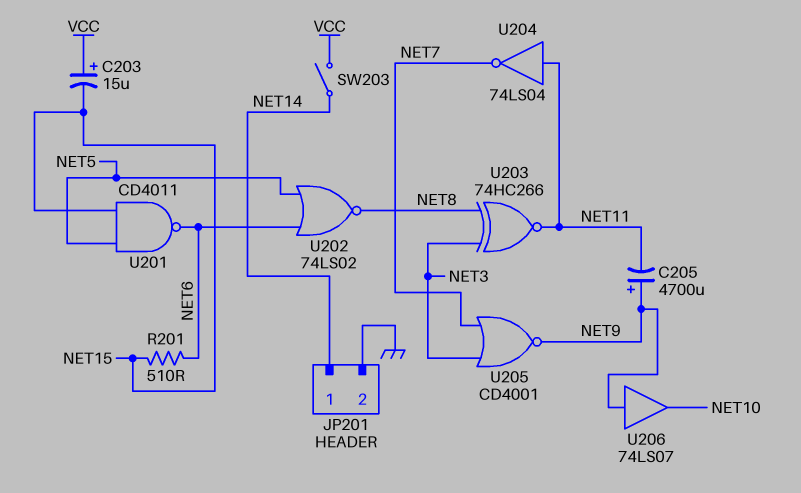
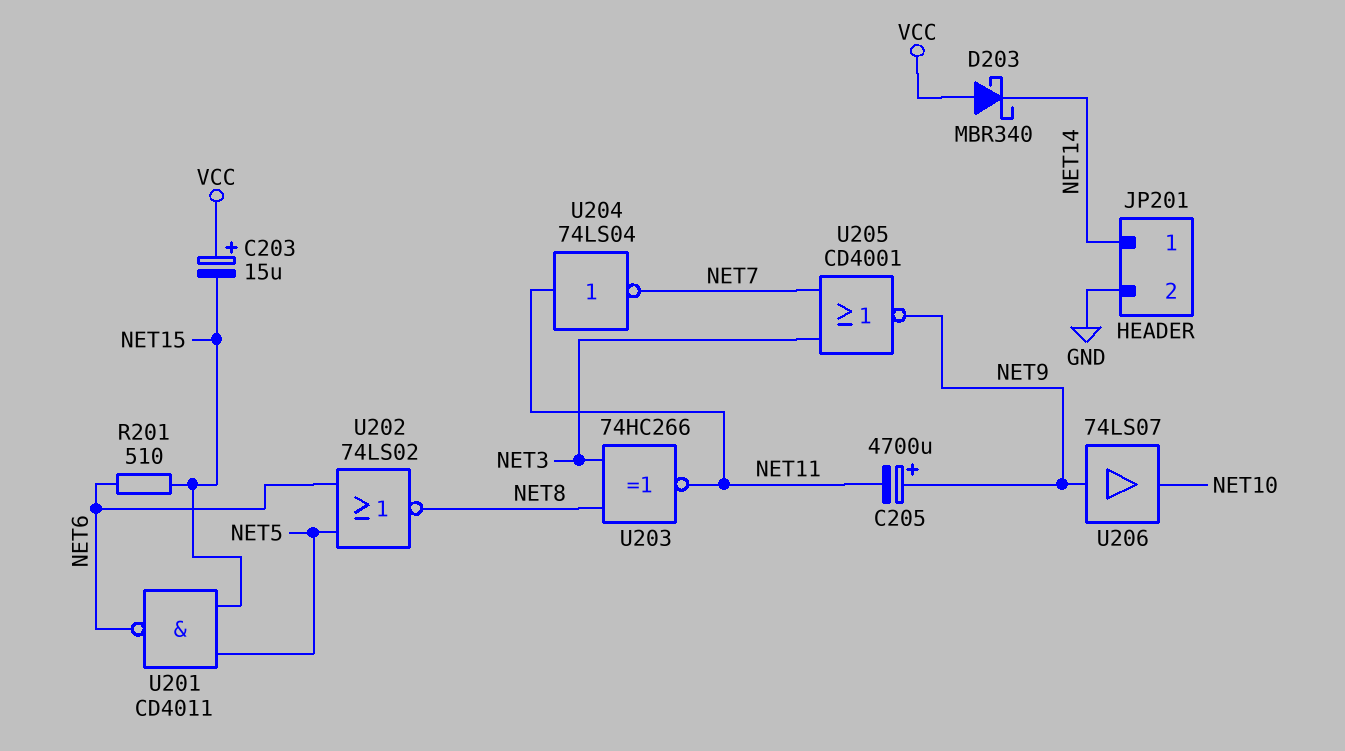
D203: none -> schottky MBR340 (A VCC, K NET14)
SW203: switch (NET14, VCC) -> none

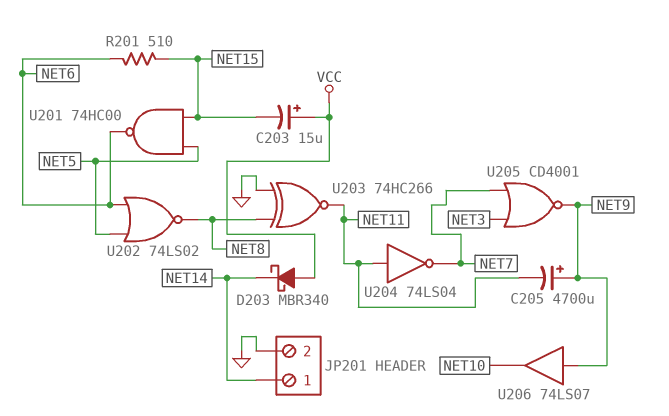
U201: NAND CD4011 (in NET5, in NET15, out NET6) -> NAND 74HC00 (in NET5, in NET15, out NET6)
U203: XNOR 74HC266 (in NET3, in NET8, out NET11) -> XNOR 74HC266 (in GND, in NET8, out NET11)

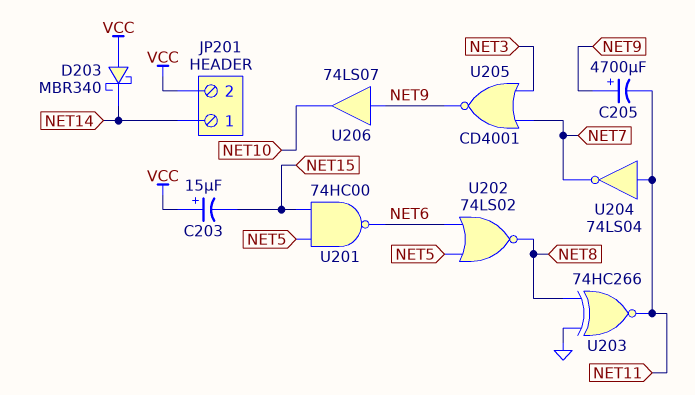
JP201 pin 2: GND -> VCC
R201: 510 (NET6, NET15) -> none

